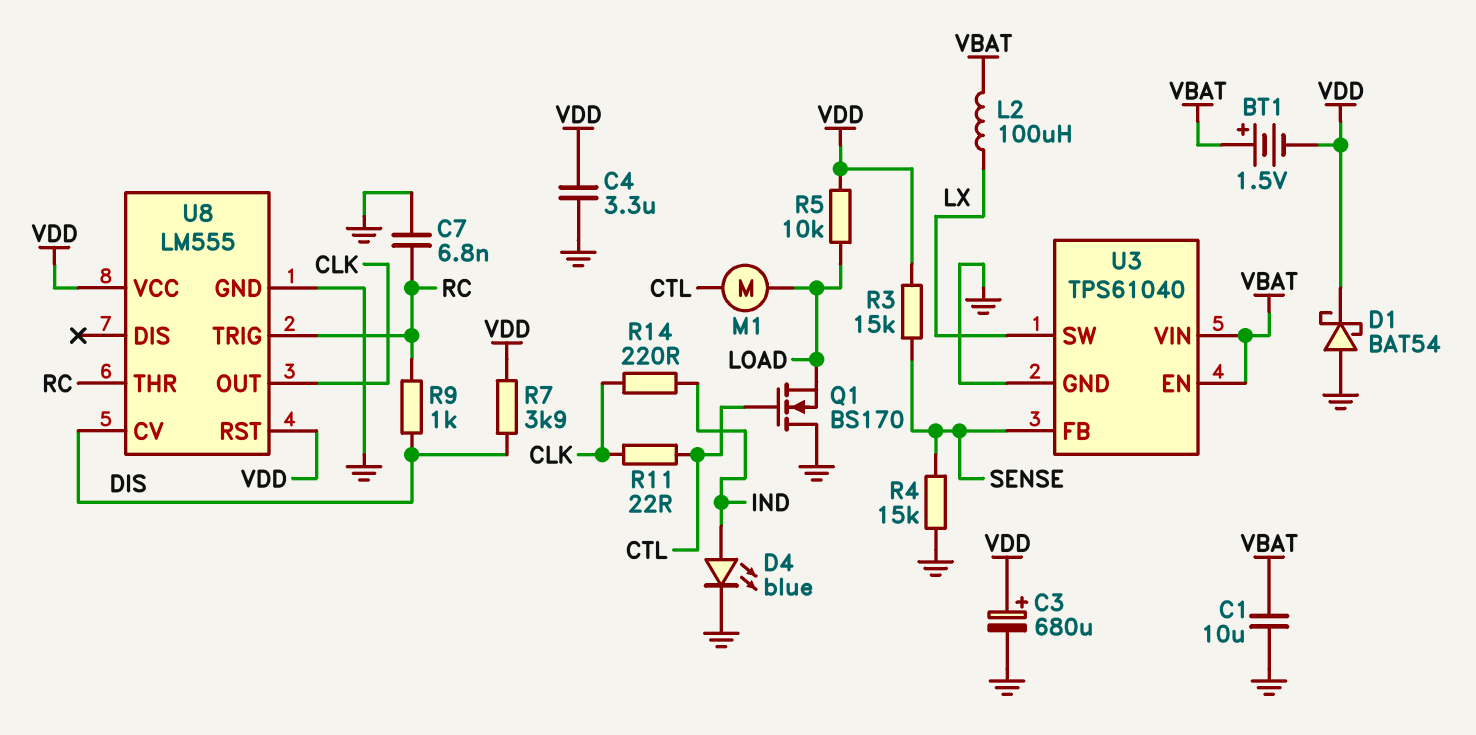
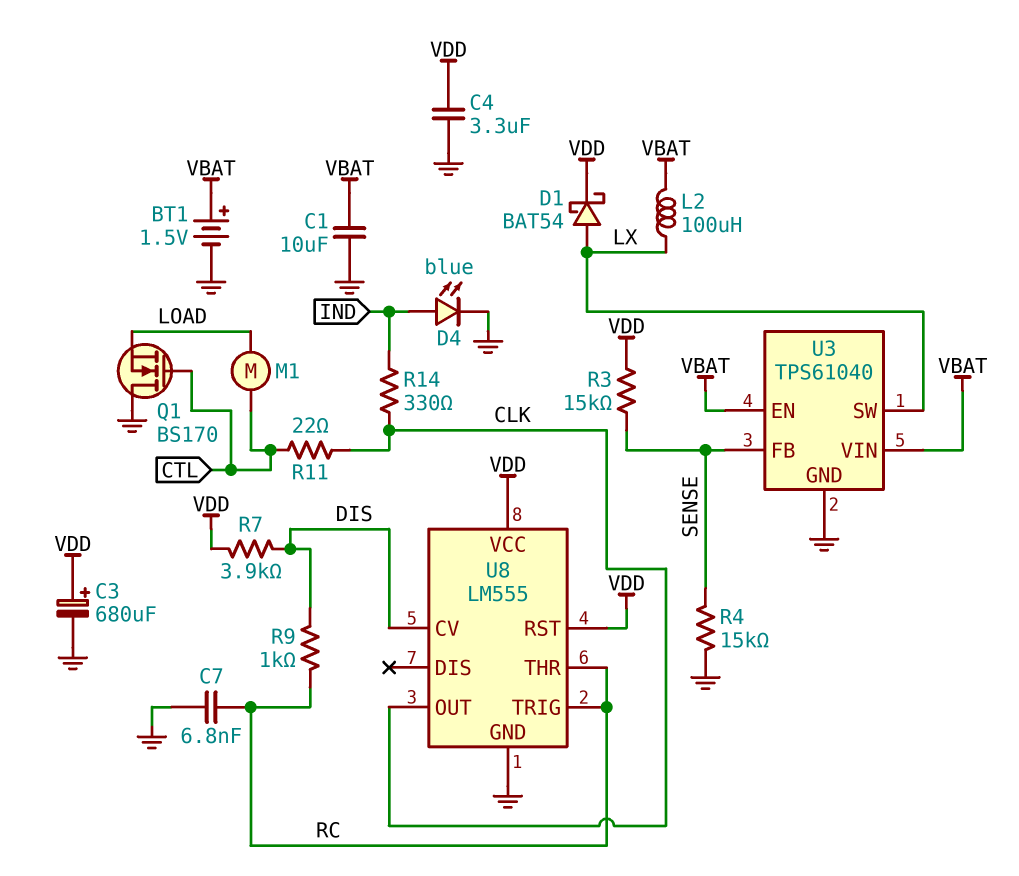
BT1: 1.5V (plus VBAT, minus VDD) -> 1.5V (plus VBAT, minus GND)
D1: schottky BAT54 (A GND, K VDD) -> schottky BAT54 (A LX, K VDD)
R5: 10k (LOAD, VDD) -> none
R14: 220 (CLK, IND) -> 330 (CLK, IND)

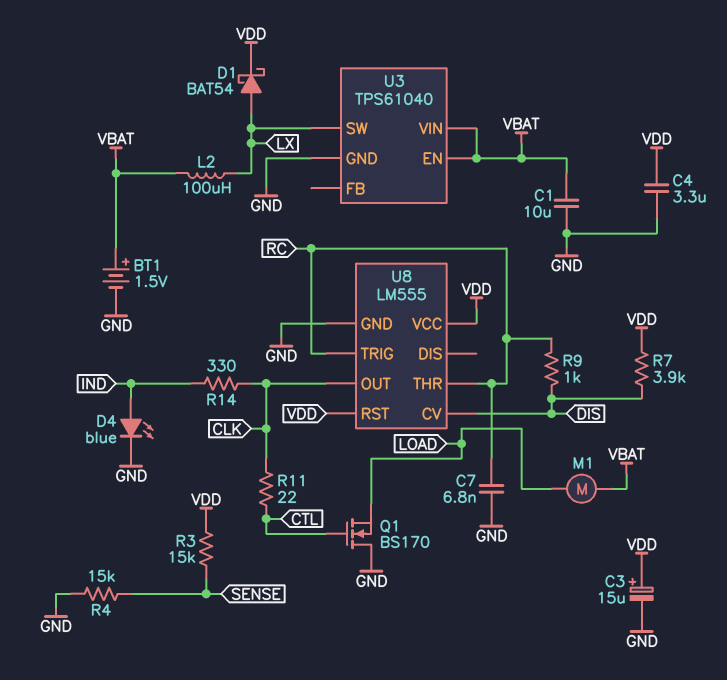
C3: 680uF (plus VDD, minus GND) -> 15uF (plus VDD, minus GND)
M1: motor (CTL, LOAD) -> motor (LOAD, VBAT)
U3 pin FB: SENSE -> none

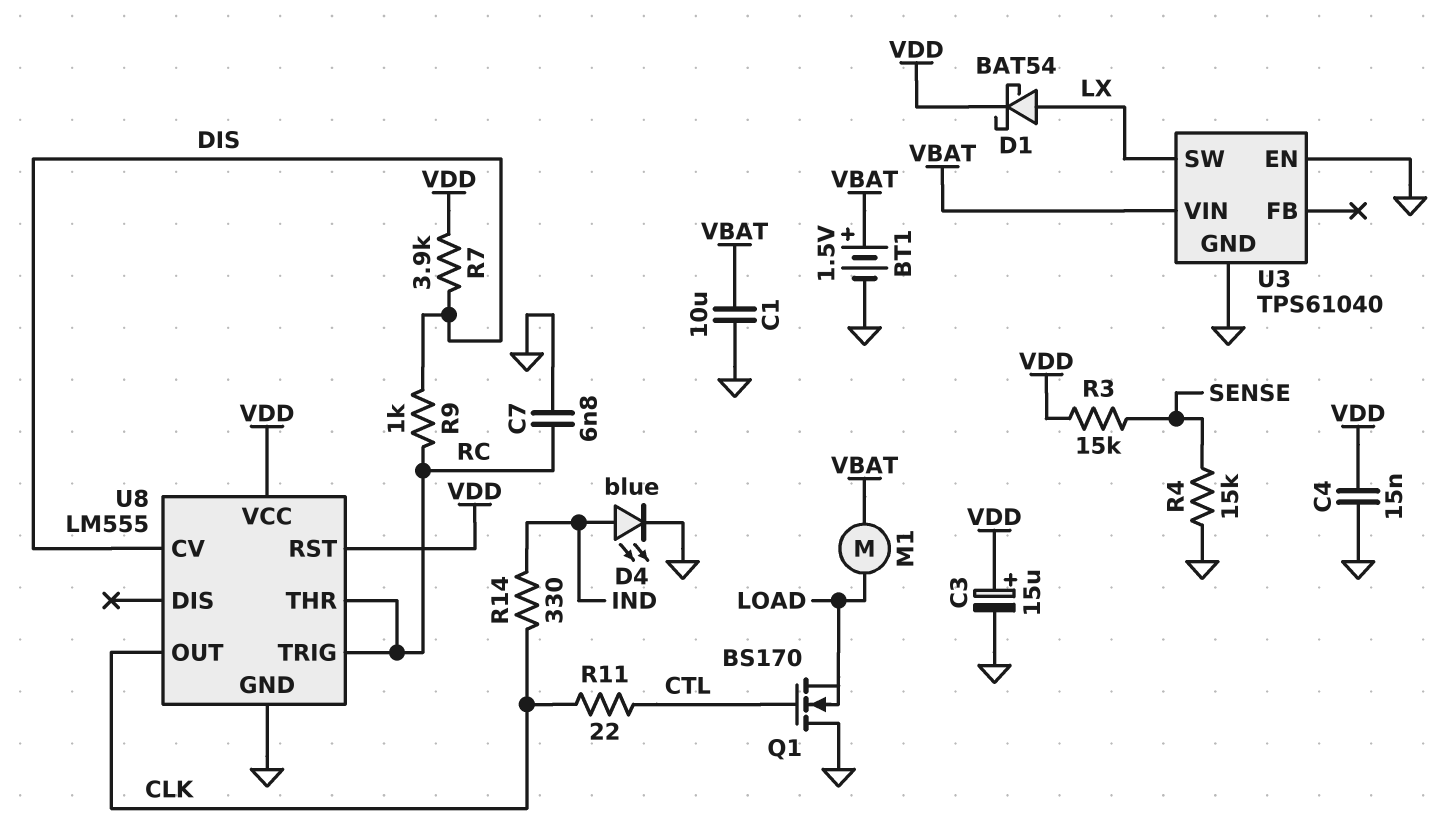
C4: 3.3uF (GND, VDD) -> 15nF (GND, VDD)
L2: 100uH (LX, VBAT) -> none
U3 pin EN: VBAT -> GND

